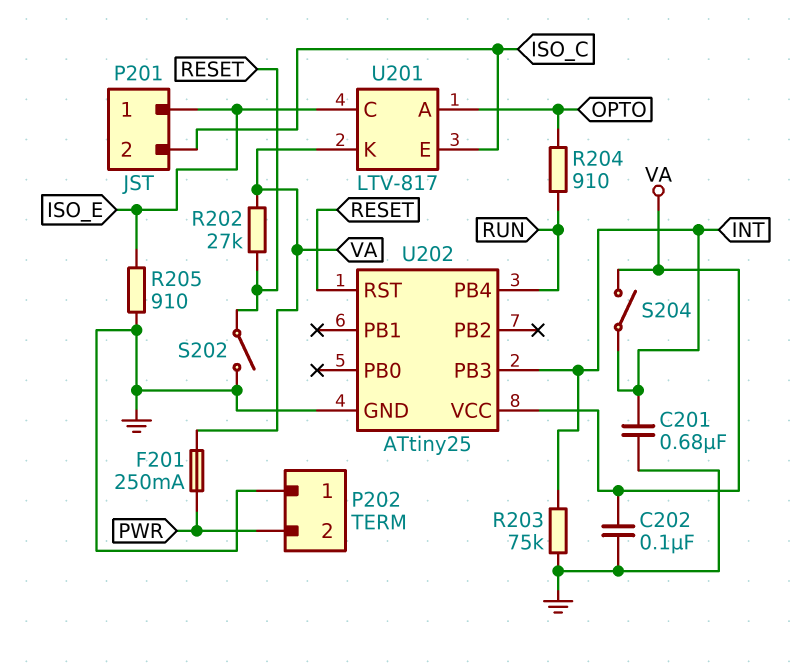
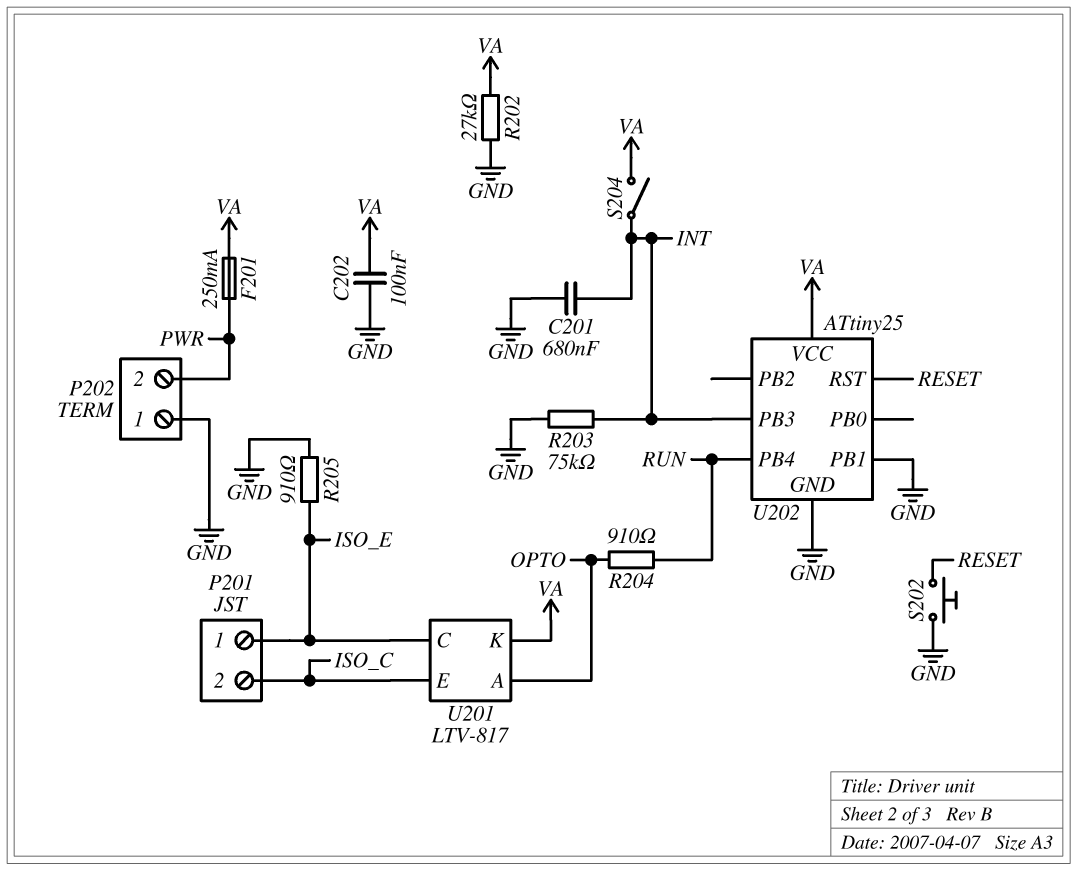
R202: 27k (RESET, VA) -> 27k (GND, VA)
S202: switch (GND, RESET) -> button (GND, RESET)
U202 pin PB1: none -> GND

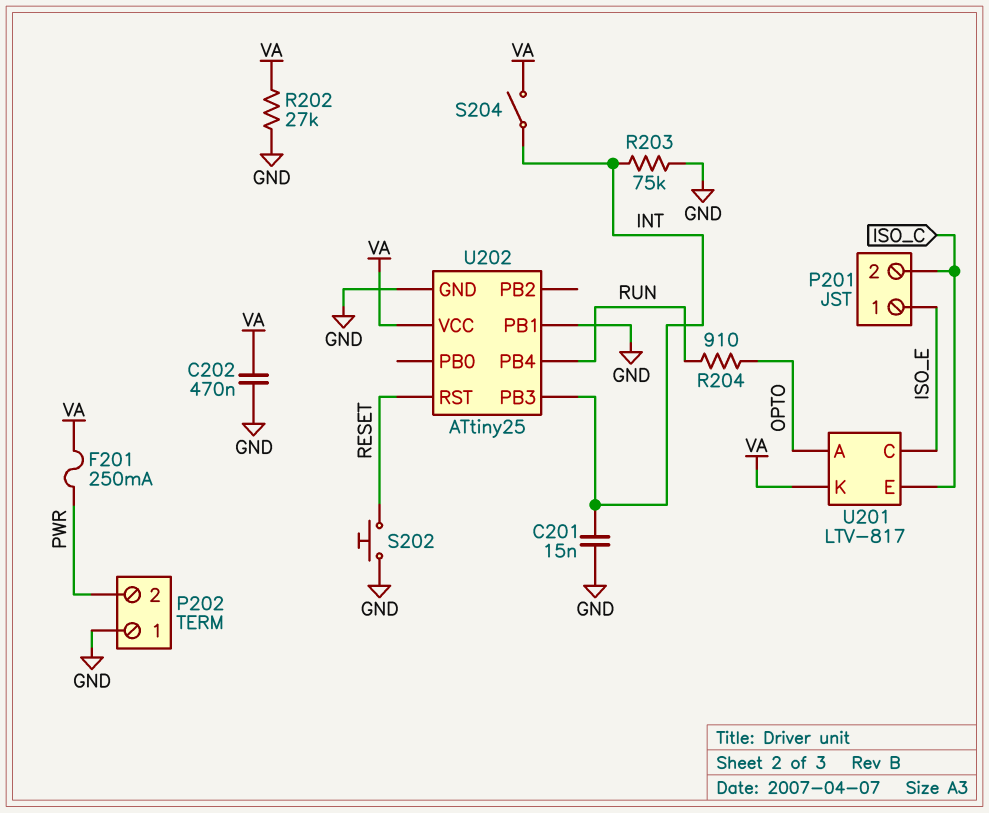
C201: 680nF (GND, INT) -> 15nF (GND, INT)
C202: 100nF (GND, VA) -> 470nF (GND, VA)
R205: 910 (GND, ISO_E) -> none

